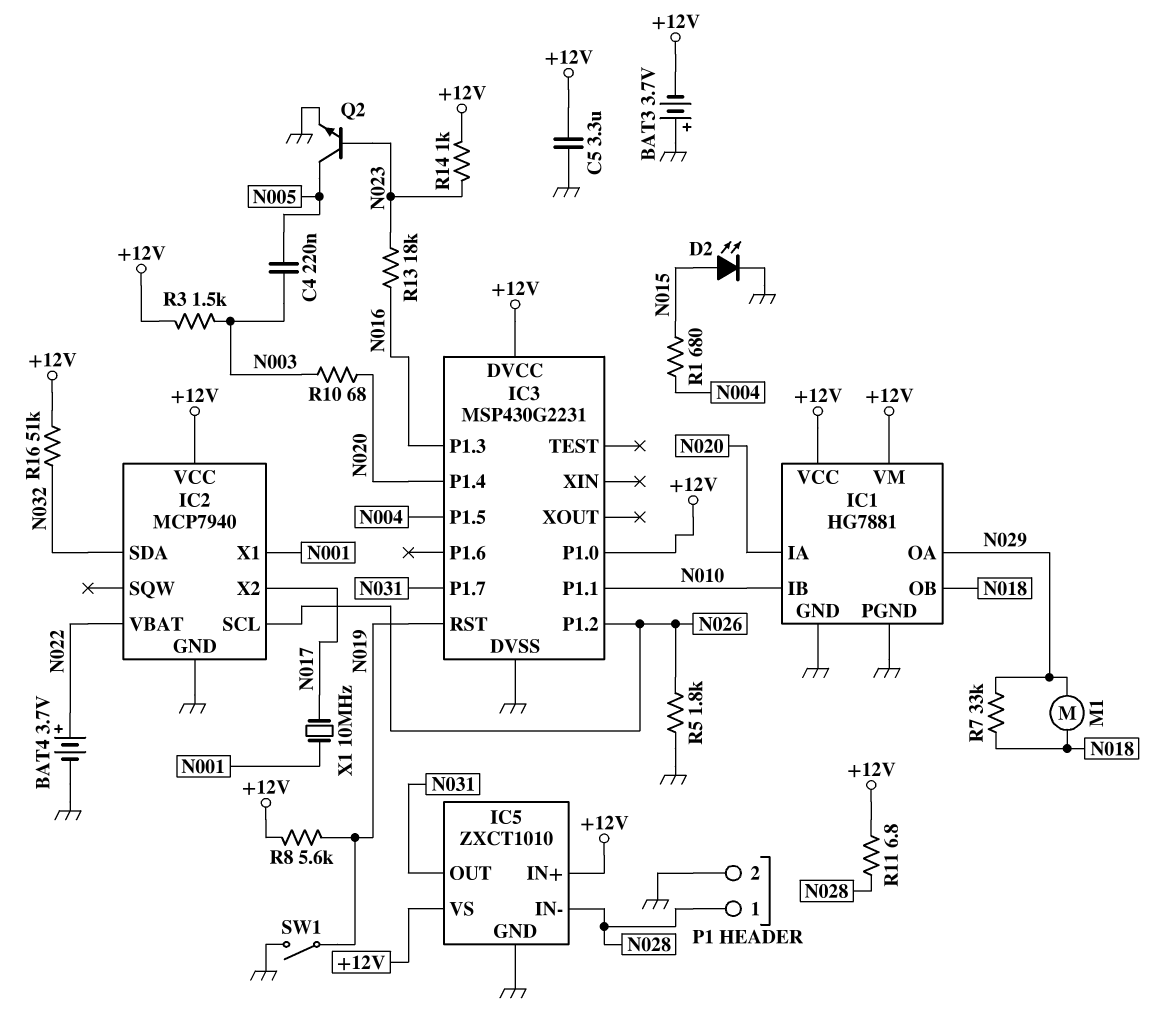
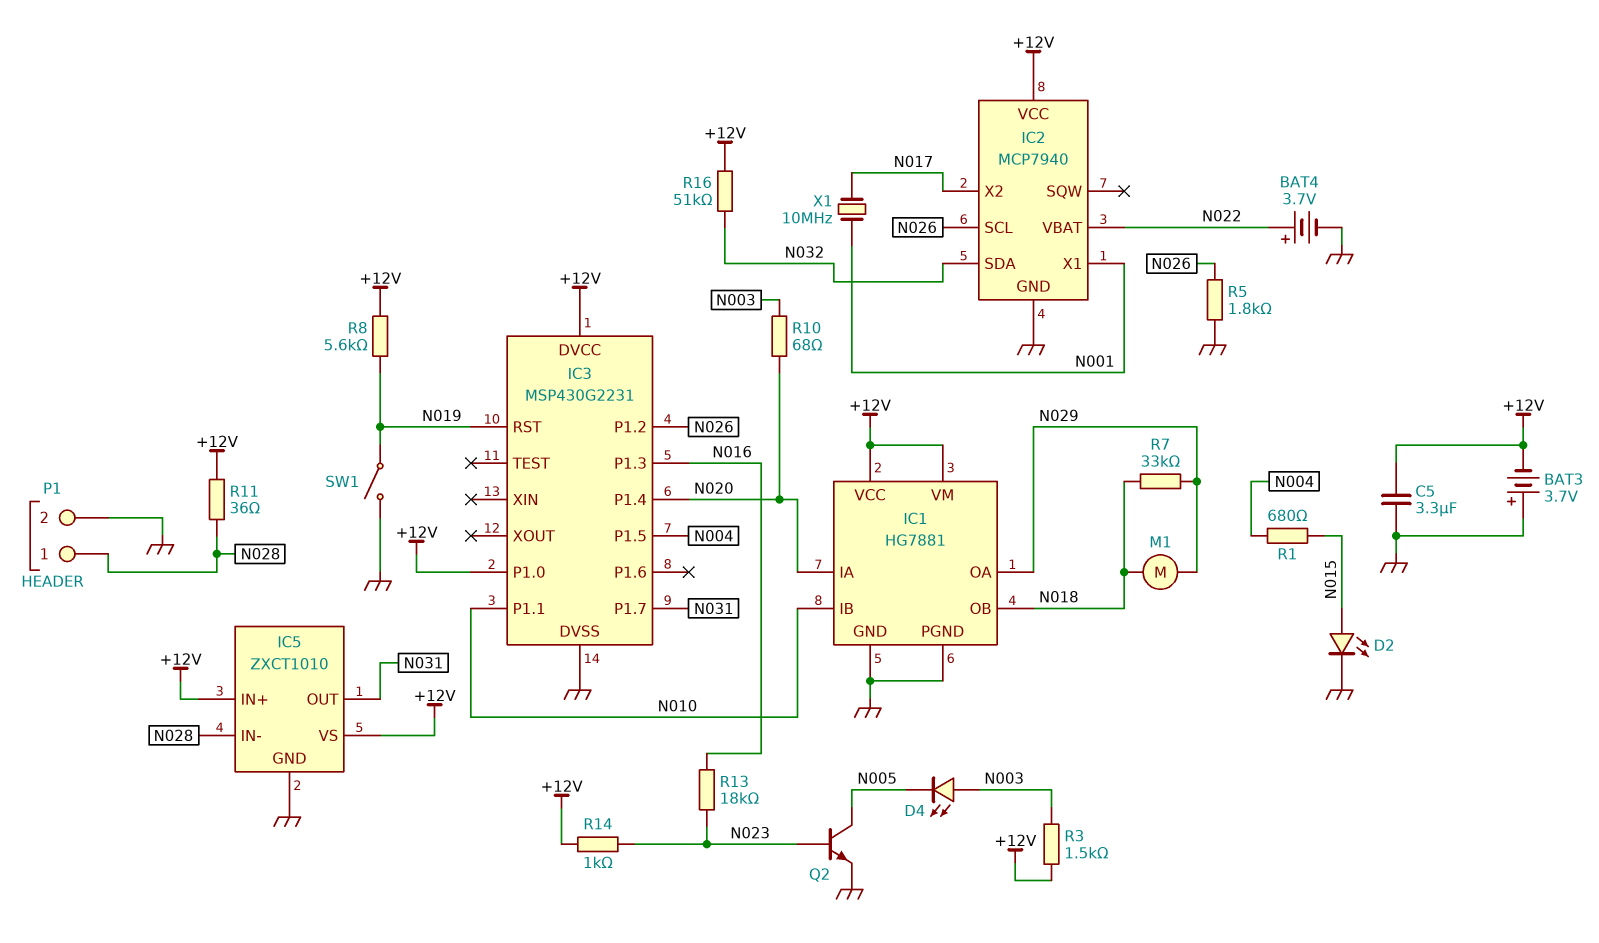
C4: 220nF (N003, N005) -> none
D4: none -> LED (A N003, K N005)
R11: 6.8 (+12V, N028) -> 36 (+12V, N028)

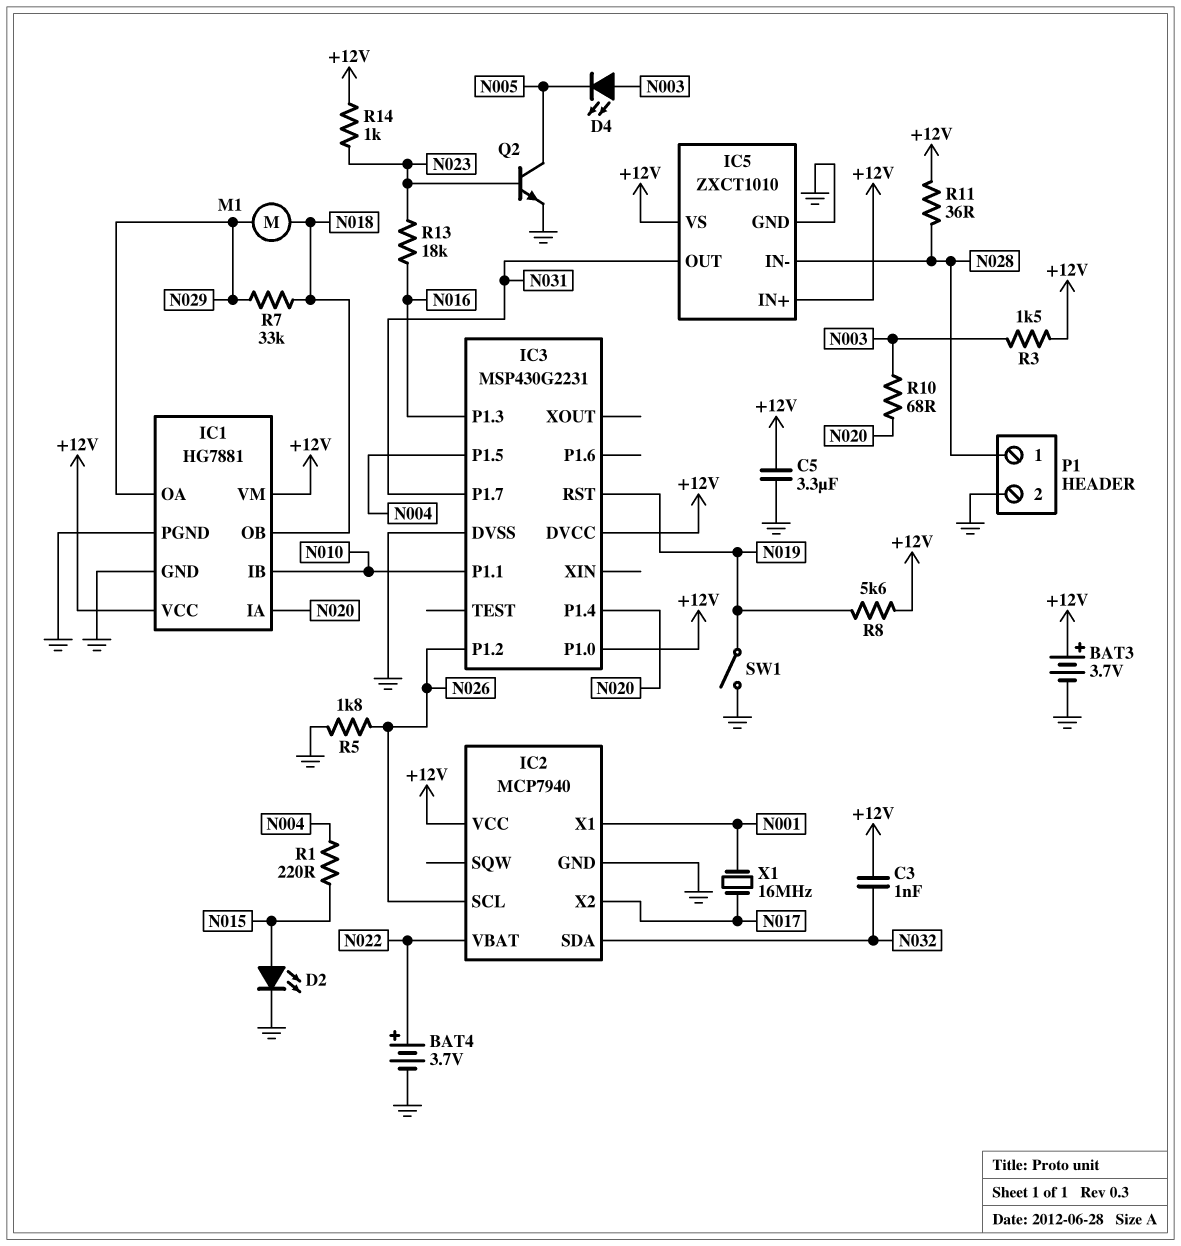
BAT3: 3.7V (plus GND, minus +12V) -> 3.7V (plus +12V, minus GND)
C3: none -> 1nF (+12V, N032)
R1: 680 (N004, N015) -> 220 (N004, N015)
R16: 51k (+12V, N032) -> none
X1: 10MHz (N001, N017) -> 16MHz (N001, N017)

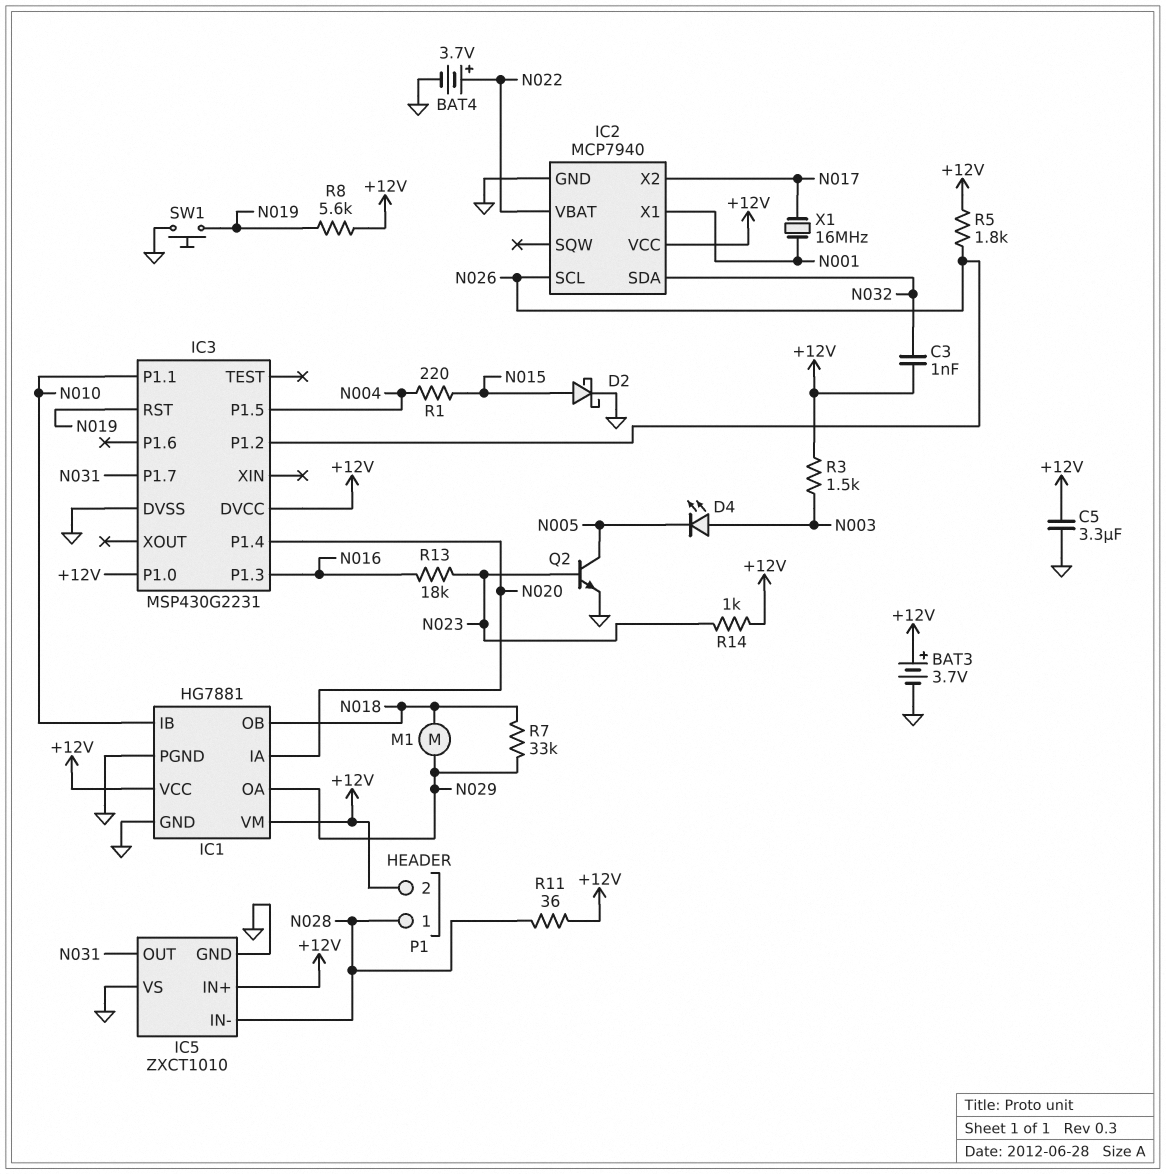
D2: LED (A N015, K GND) -> schottky (A N015, K GND)
IC5 pin VS: +12V -> GND
P1 pin 2: GND -> +12V
R5: 1.8k (GND, N026) -> 1.8k (+12V, N026)
R10: 68 (N003, N020) -> none
SW1: switch (GND, N019) -> button (GND, N019)

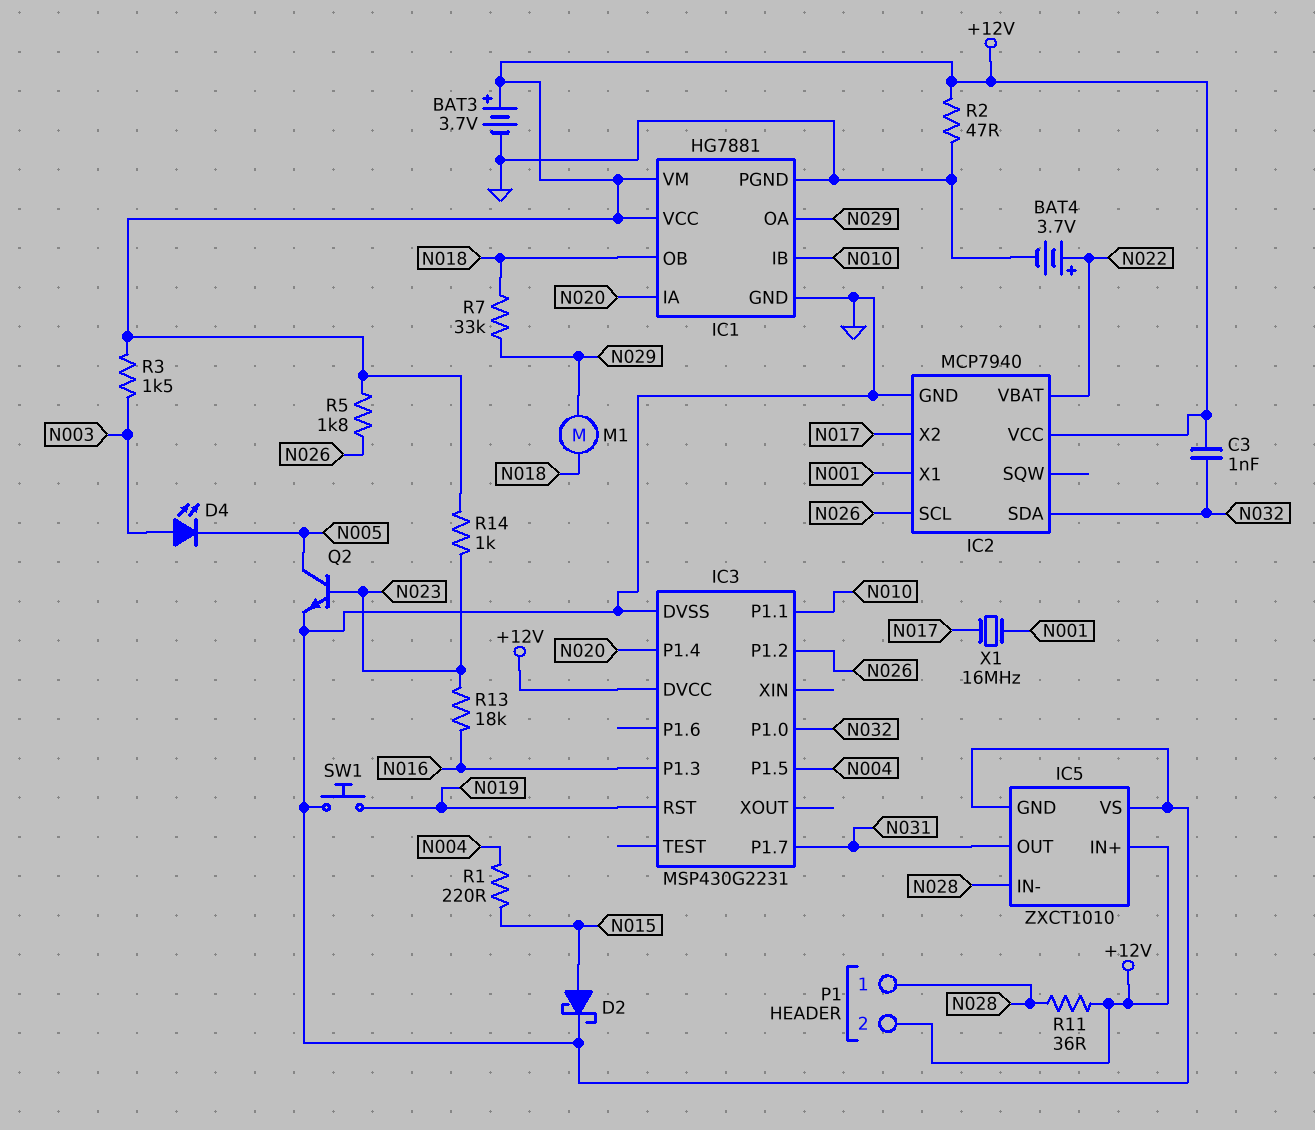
C5: 3.3uF (+12V, GND) -> none
IC3 pin P1.0: +12V -> N032
R2: none -> 47 (+12V, GND)
R8: 5.6k (+12V, N019) -> none

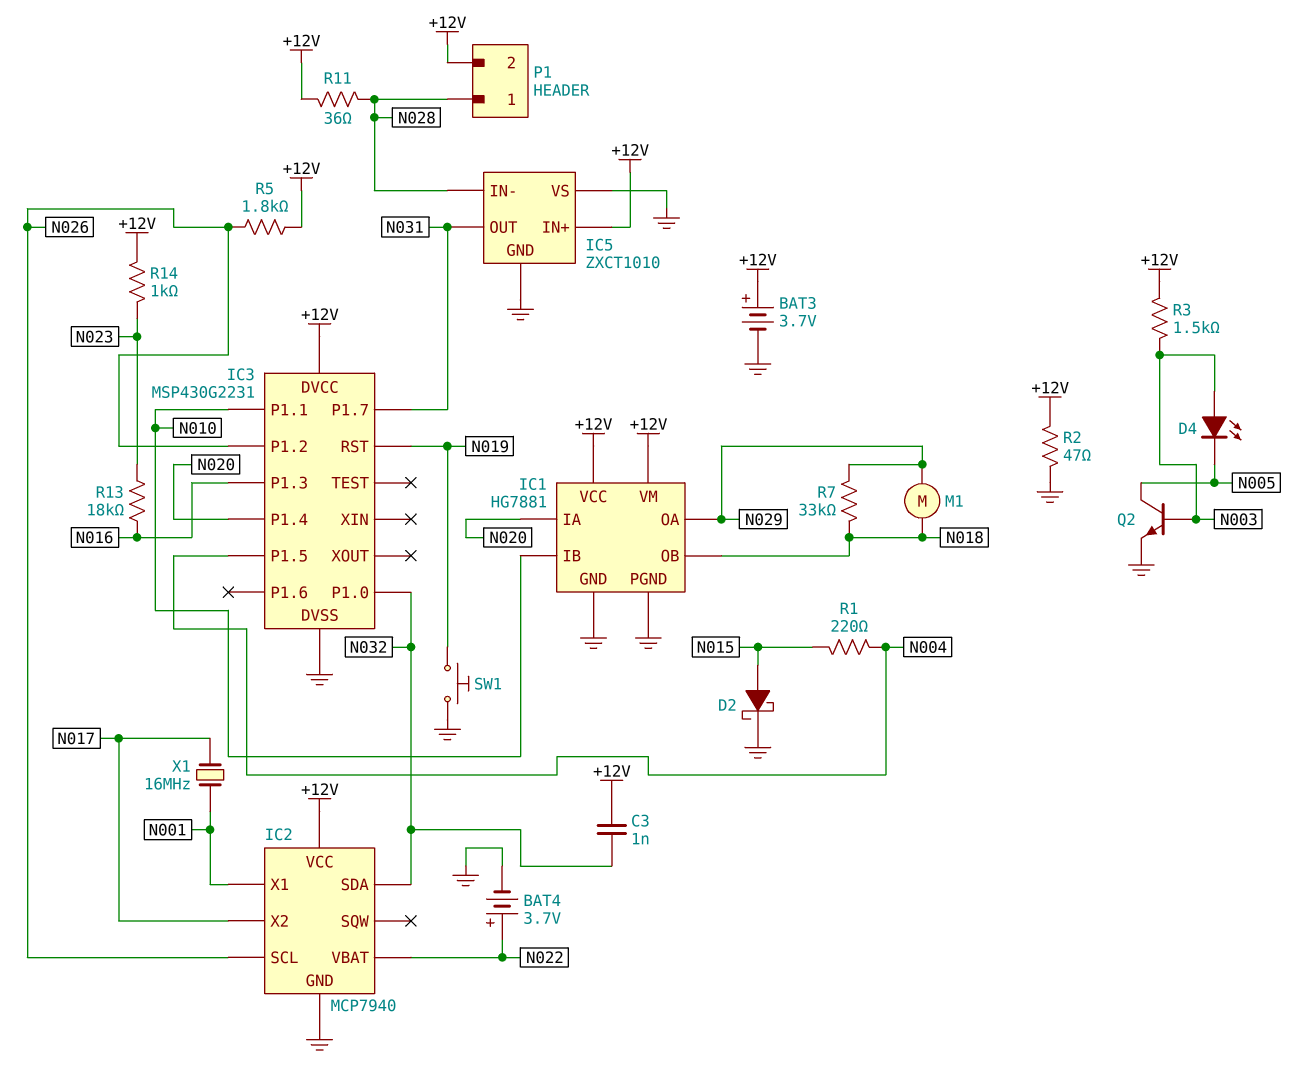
Q2: NPN (B N023, C N005, E GND) -> NPN (B N003, C N005, E GND)

